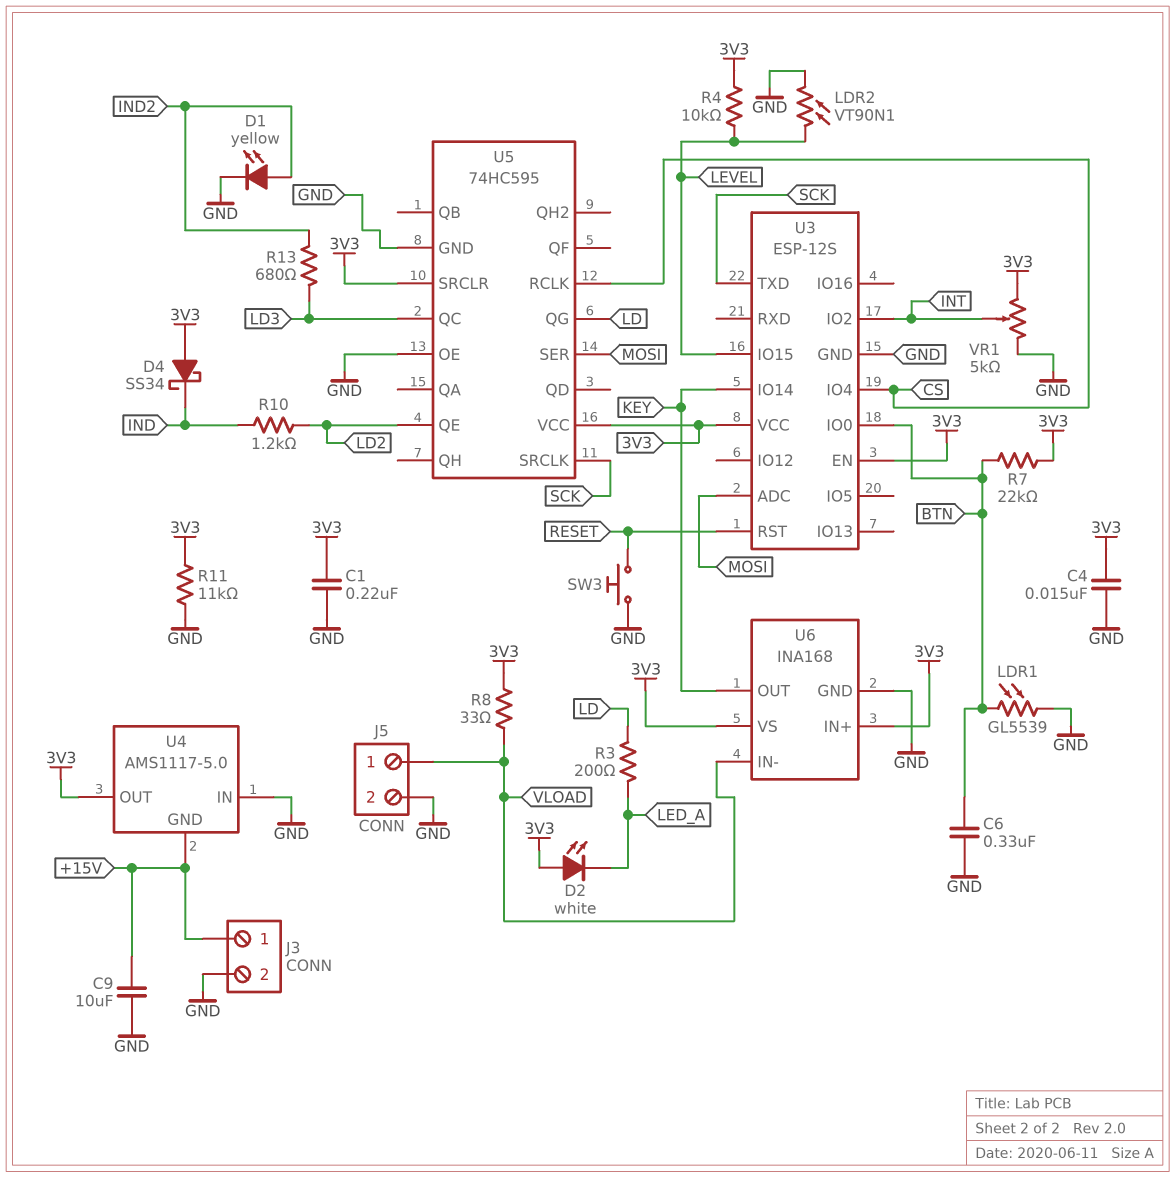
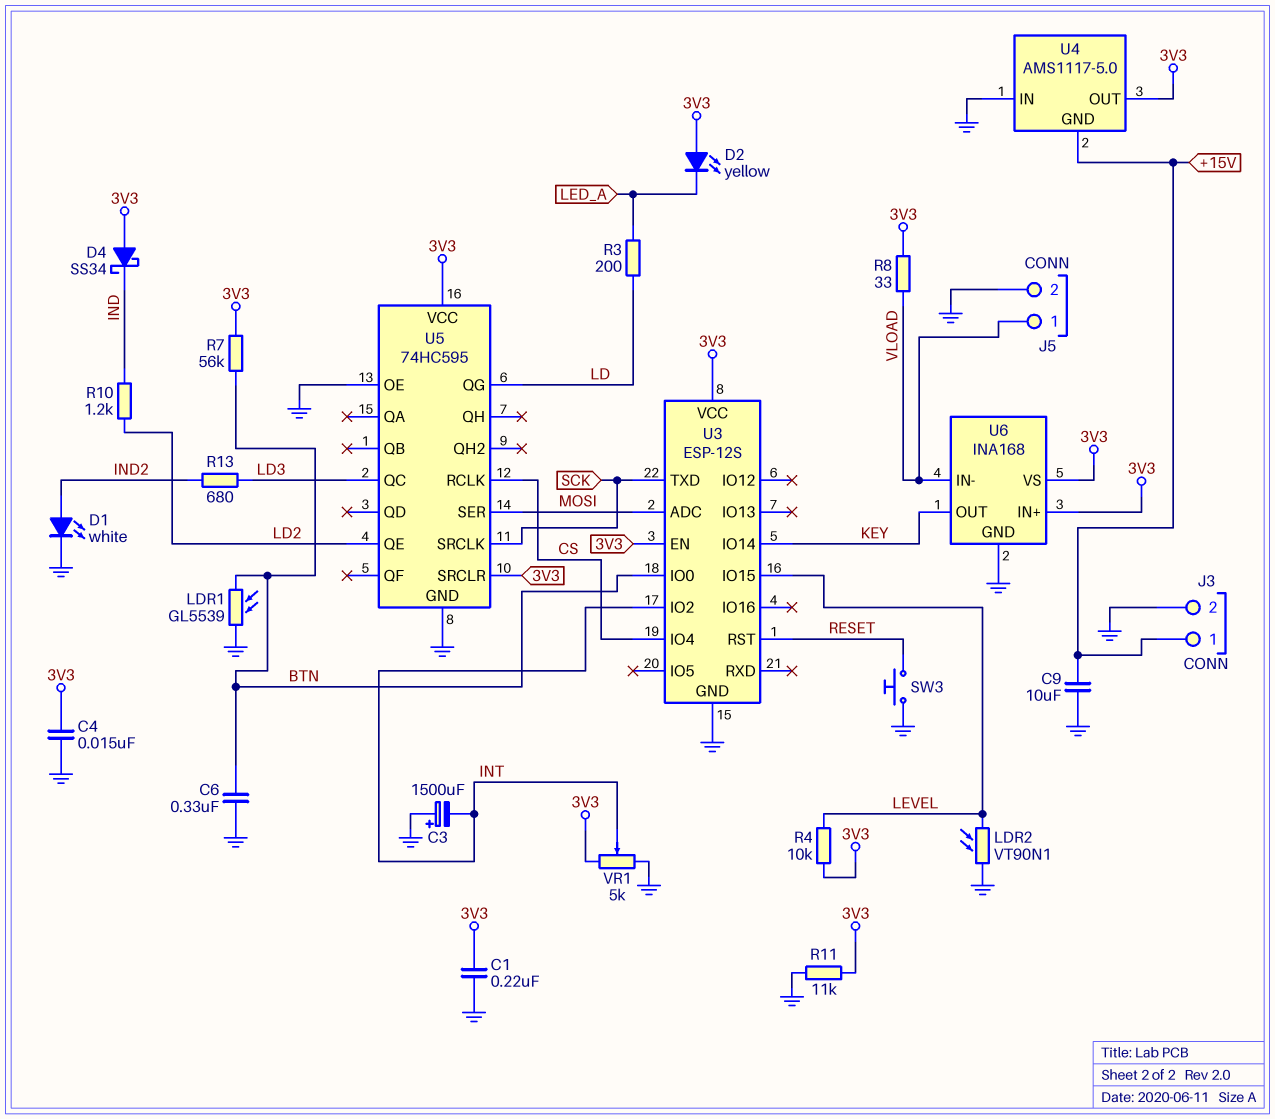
C3: none -> 1500uF (plus GND, minus INT)
D1: LED yellow (A IND2, K GND) -> LED white (A IND2, K GND)
D2: LED white (A 3V3, K LED_A) -> LED yellow (A 3V3, K LED_A)
R7: 22k (3V3, BTN) -> 56k (3V3, BTN)

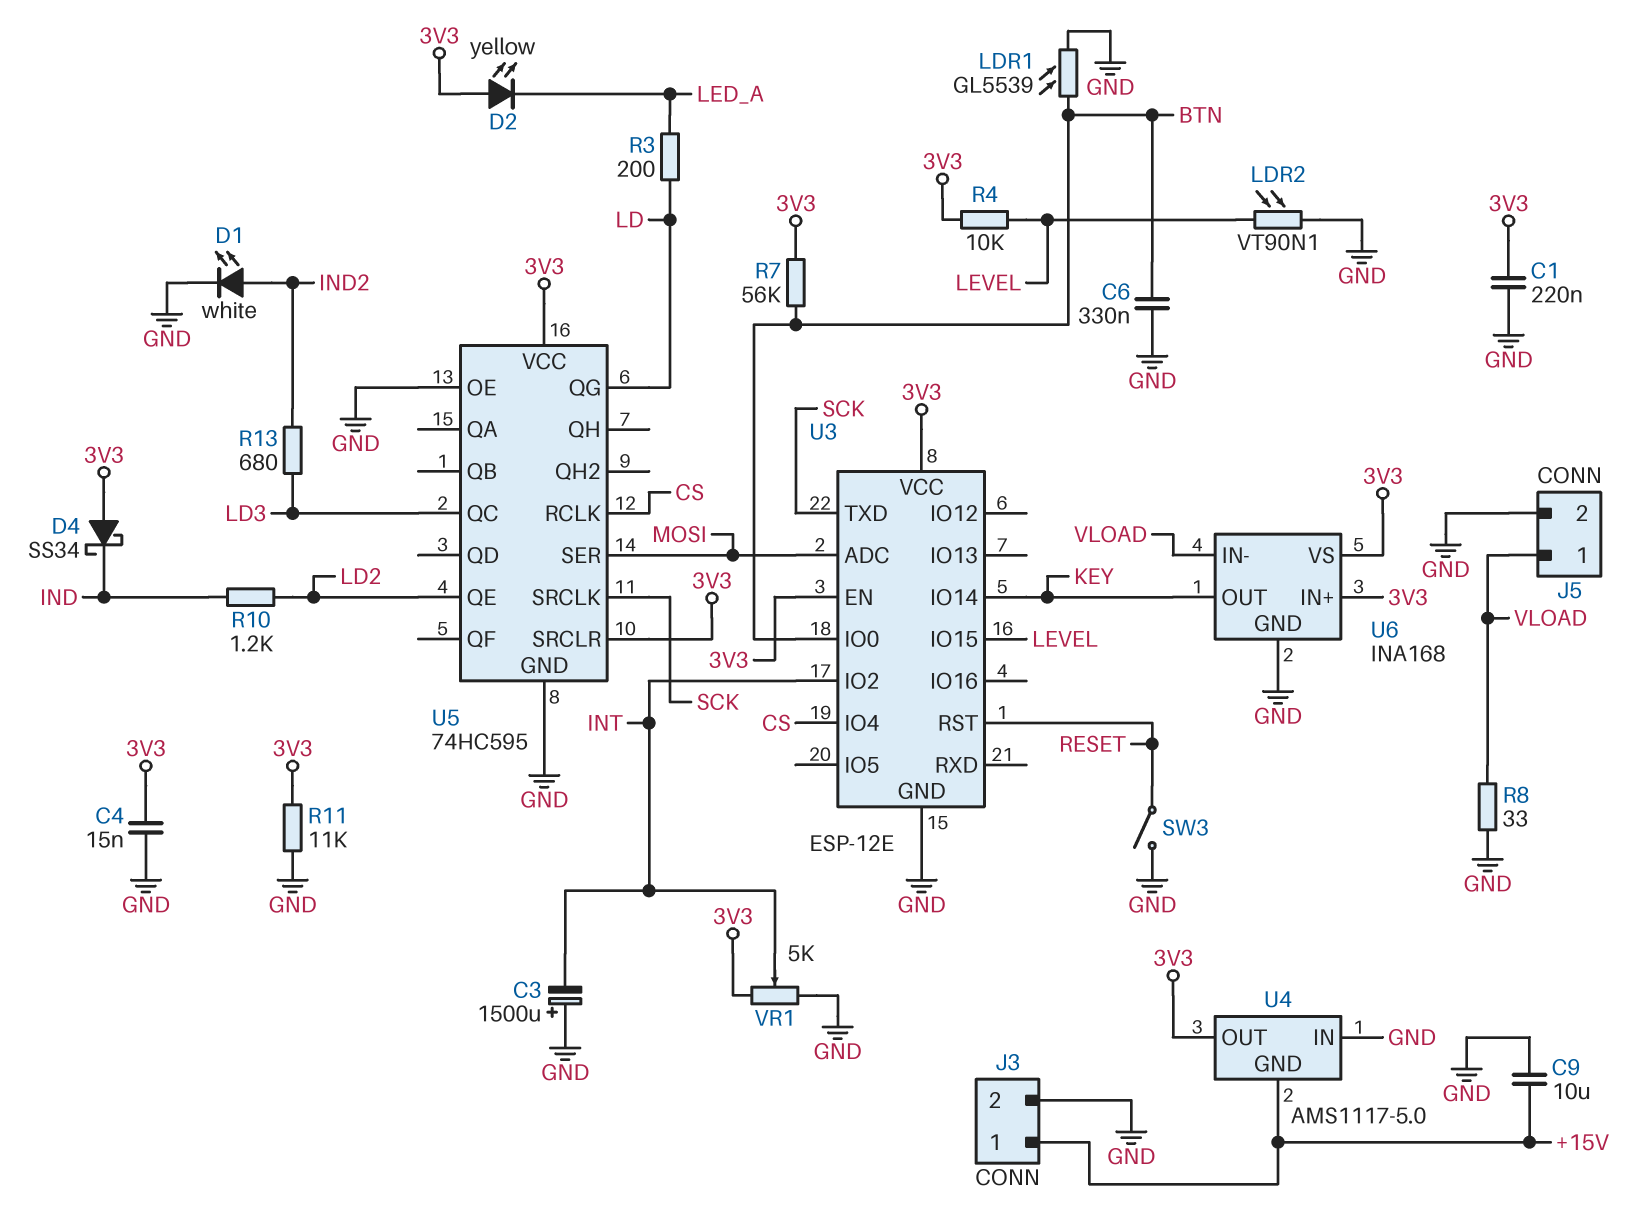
R8: 33 (3V3, VLOAD) -> 33 (GND, VLOAD)
SW3: button (GND, RESET) -> switch (GND, RESET)
U3: ESP-12S -> ESP-12E

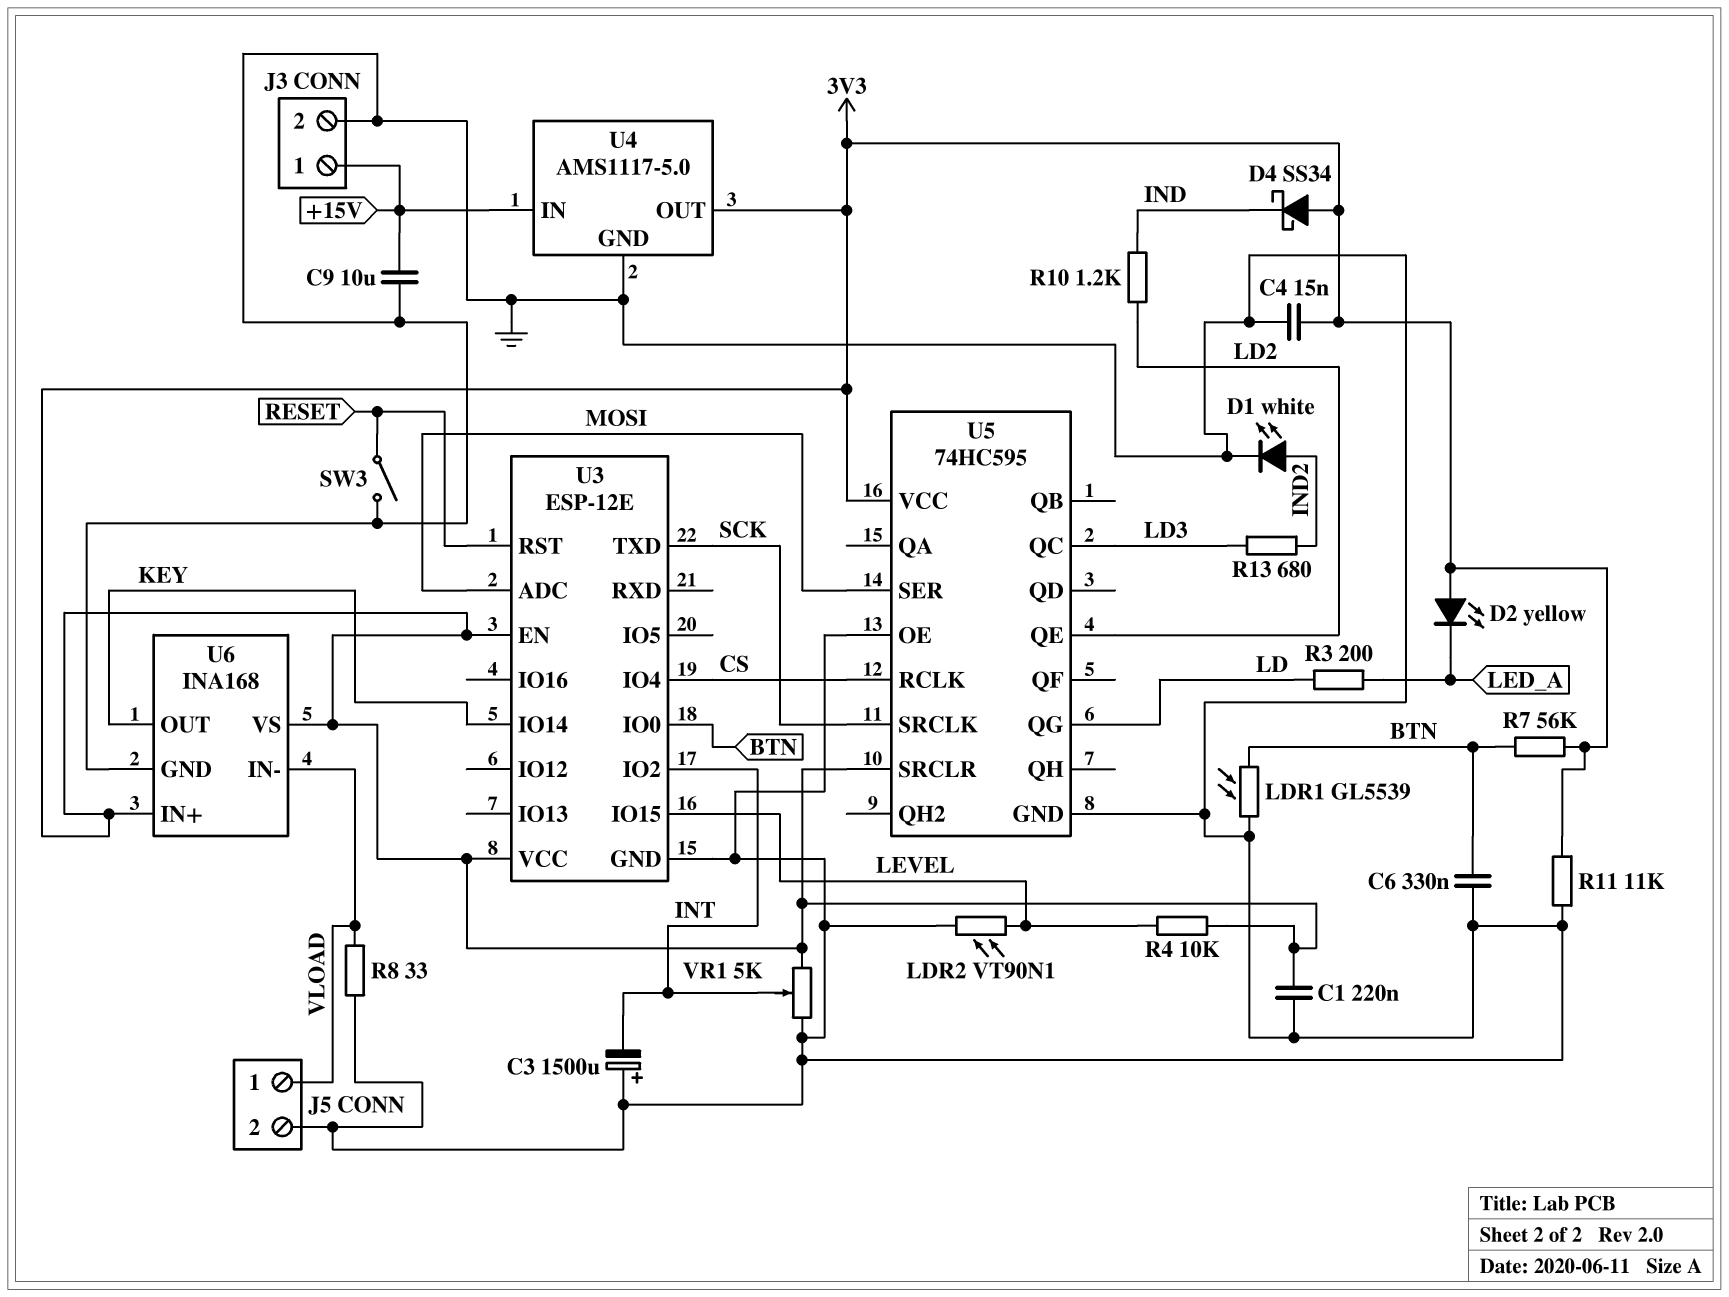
U4 pin GND: +15V -> GND
U4 pin IN: GND -> +15V

